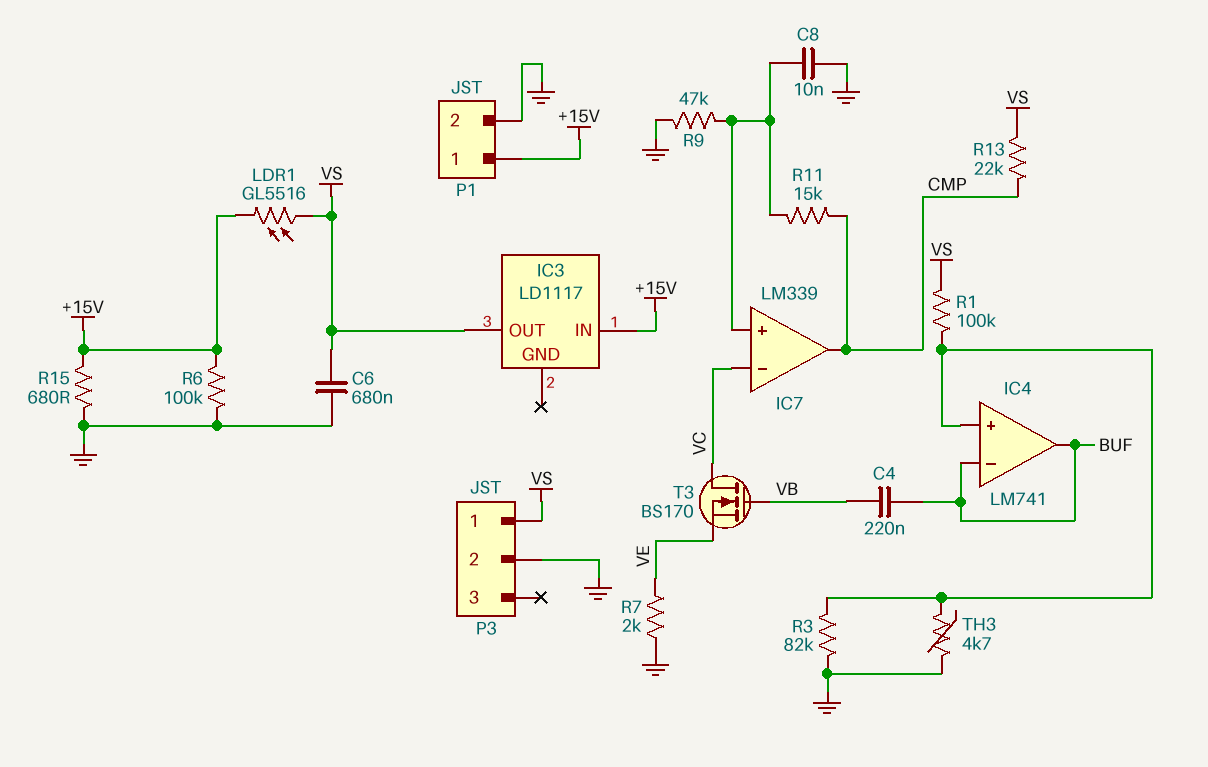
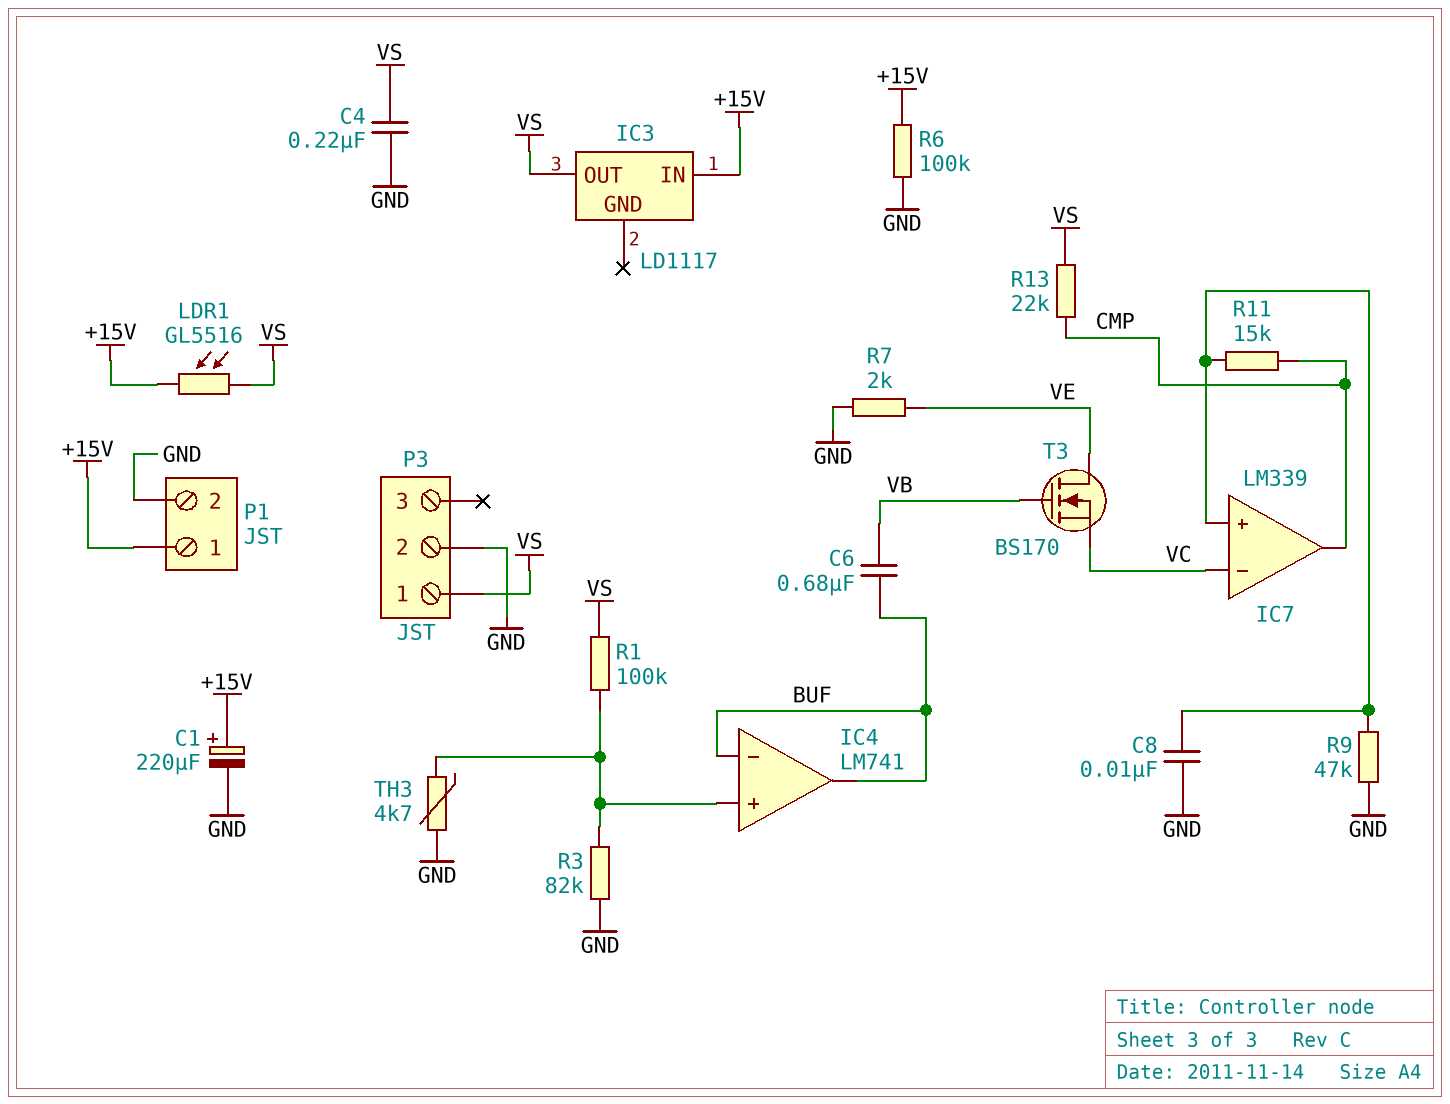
C1: none -> 220uF (plus +15V, minus GND)
C4: 220nF (BUF, VB) -> 220nF (GND, VS)
C6: 680nF (GND, VS) -> 680nF (BUF, VB)
R15: 680 (+15V, GND) -> none
T3: NMOS BS170 (G VB, D VC, S VE) -> NMOS BS170 (G VB, D VE, S VC)

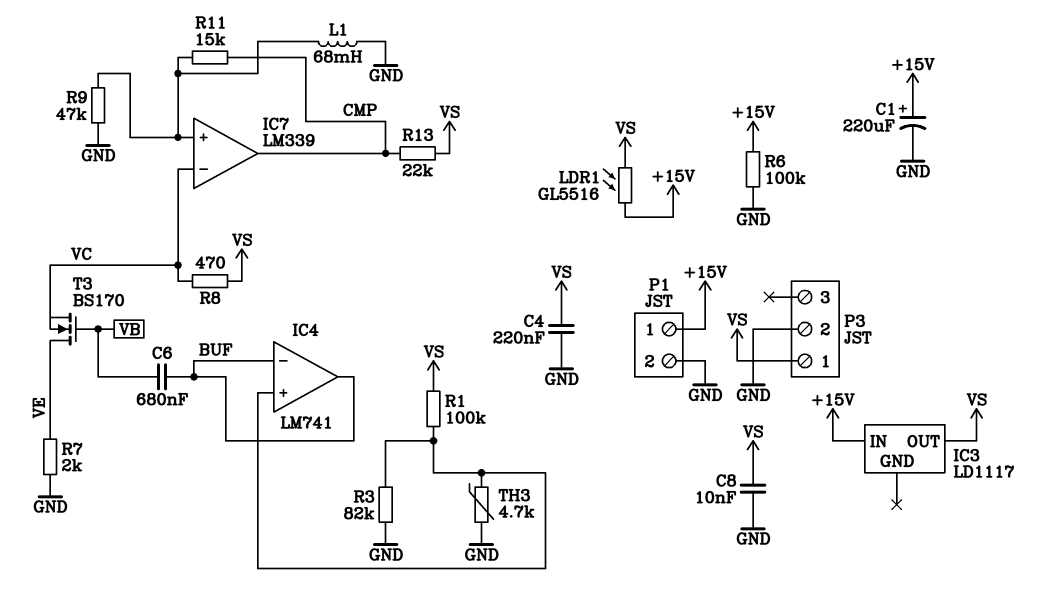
C8: 10nF (GND, IC7/in+) -> 10nF (GND, VS)
L1: none -> 68mH (GND, IC7/in+)
R8: none -> 470 (VC, VS)

